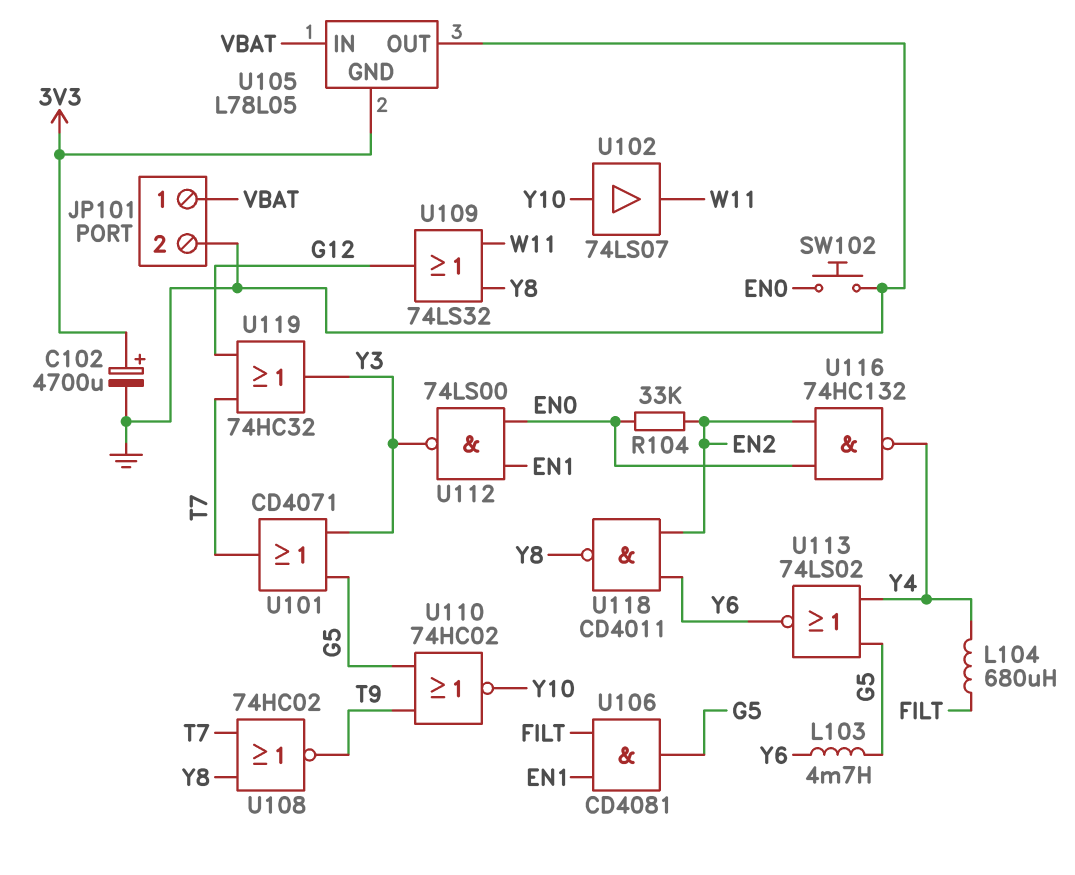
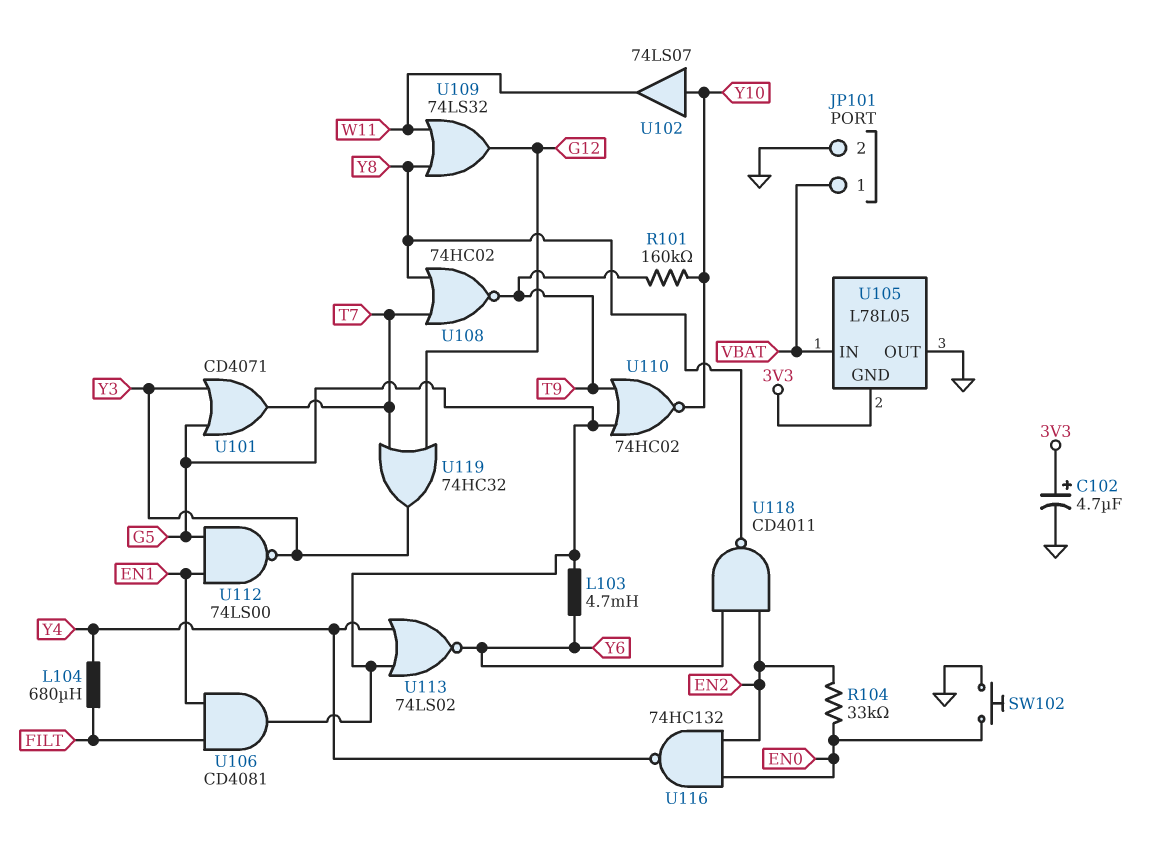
C102: 4700uF (plus 3V3, minus GND) -> 4.7uF (plus 3V3, minus GND)
R101: none -> 160k (T9, Y10)
U112: NAND 74LS00 (in EN0, in EN1, out Y3) -> NAND 74LS00 (in EN1, in G5, out Y3)

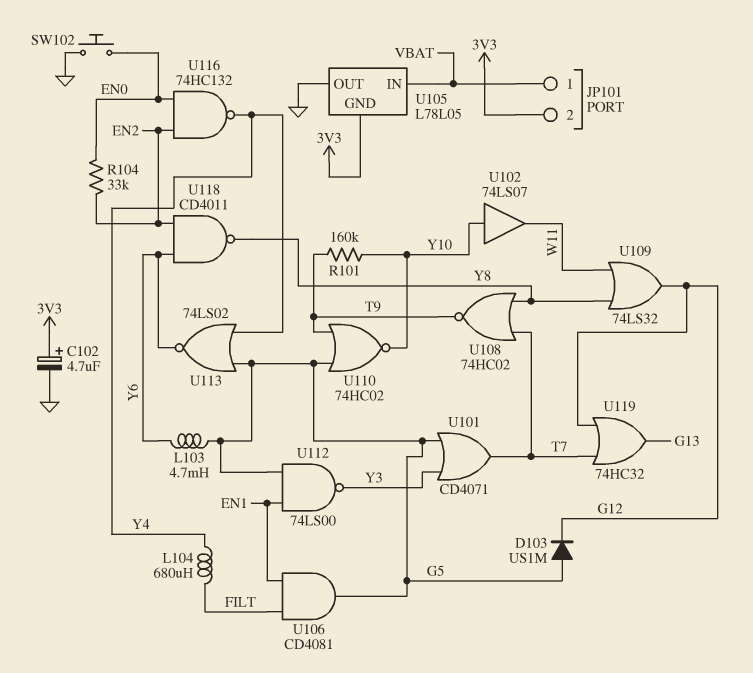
D103: none -> diode US1M (A G5, K G12)
JP101 pin 2: GND -> 3V3
U119: OR 74HC32 (in G12, in T7, out Y3) -> OR 74HC32 (in G12, in T7, out G13)

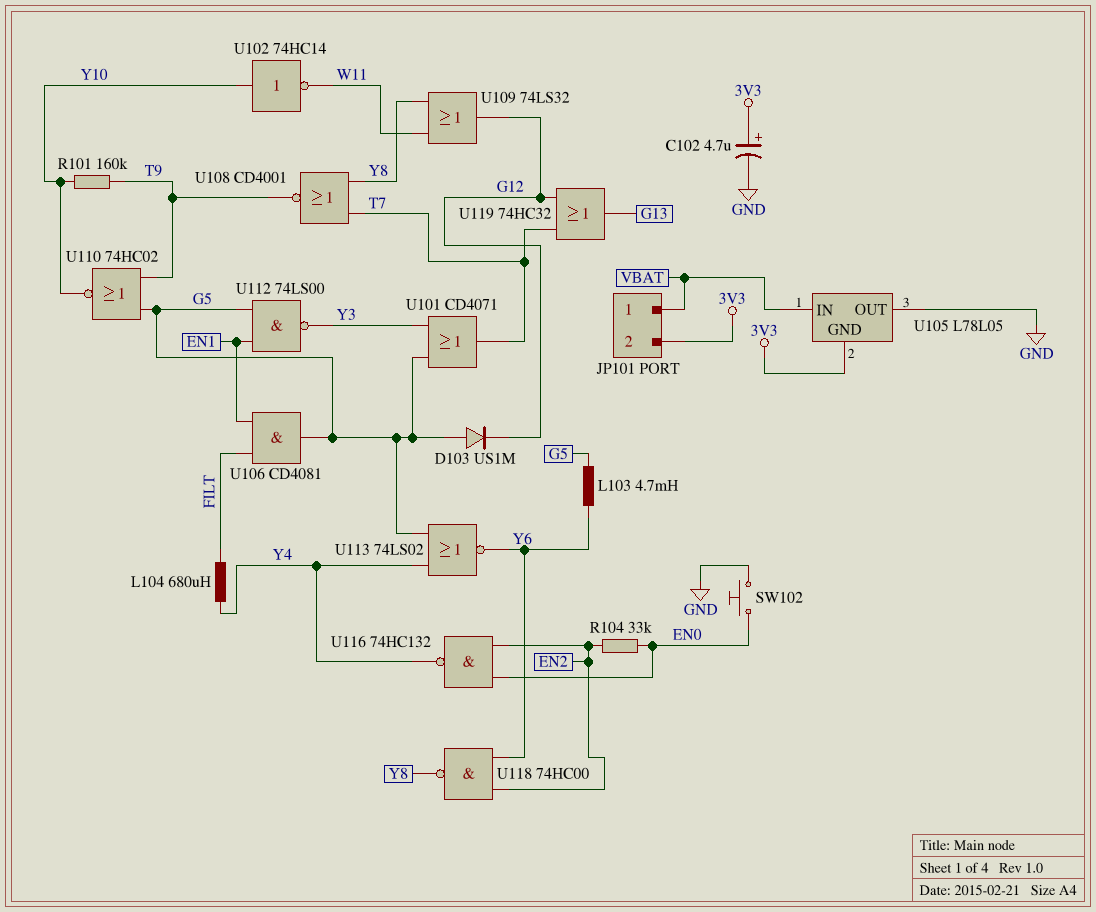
U102: buffer 74LS07 (in Y10, out W11) -> NOT 74HC14 (in Y10, out W11)
U108: NOR 74HC02 (in T7, in Y8, out T9) -> NOR CD4001 (in T7, in Y8, out T9)
U118: NAND CD4011 (in EN2, in Y6, out Y8) -> NAND 74HC00 (in EN2, in Y6, out Y8)

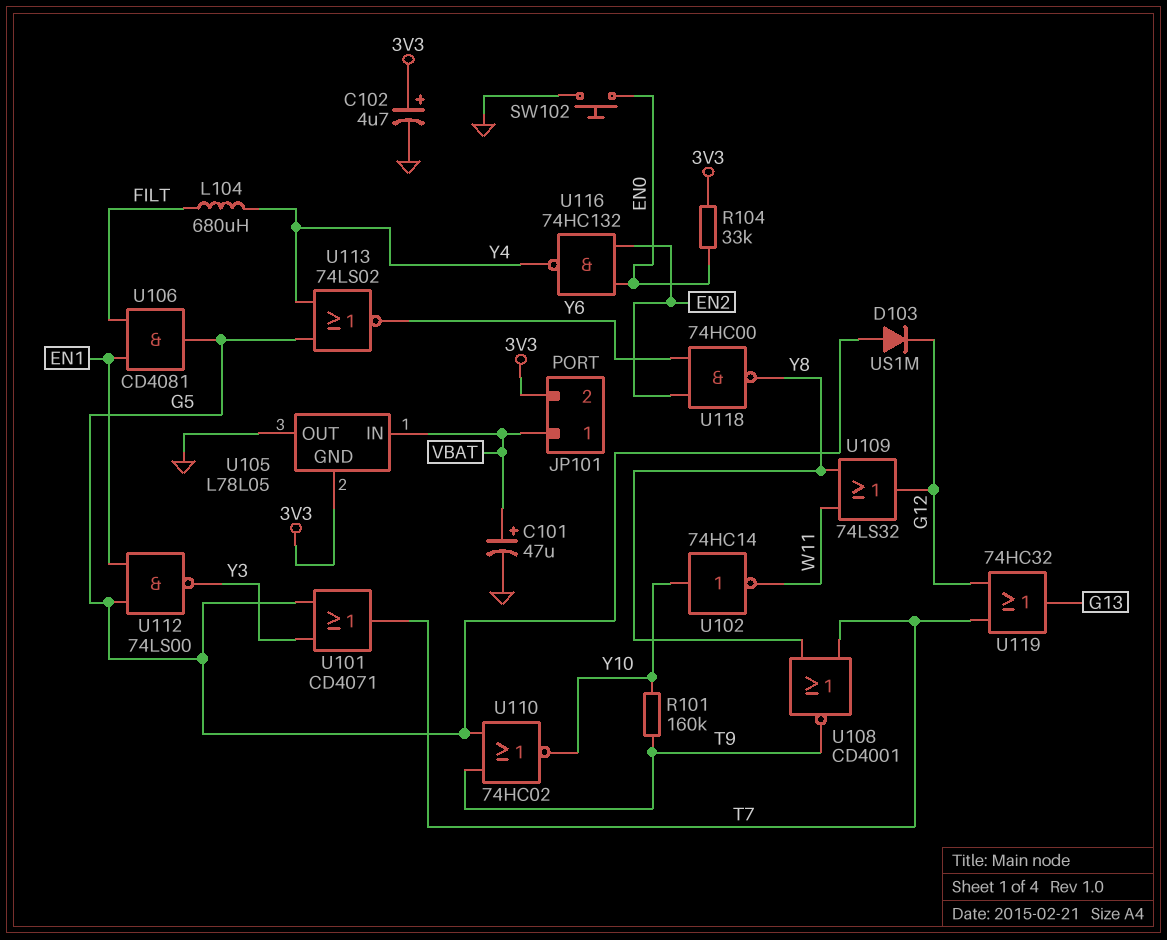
C101: none -> 47uF (plus VBAT, minus GND)
L103: 4.7mH (G5, Y6) -> none
R104: 33k (EN0, EN2) -> 33k (3V3, EN0)

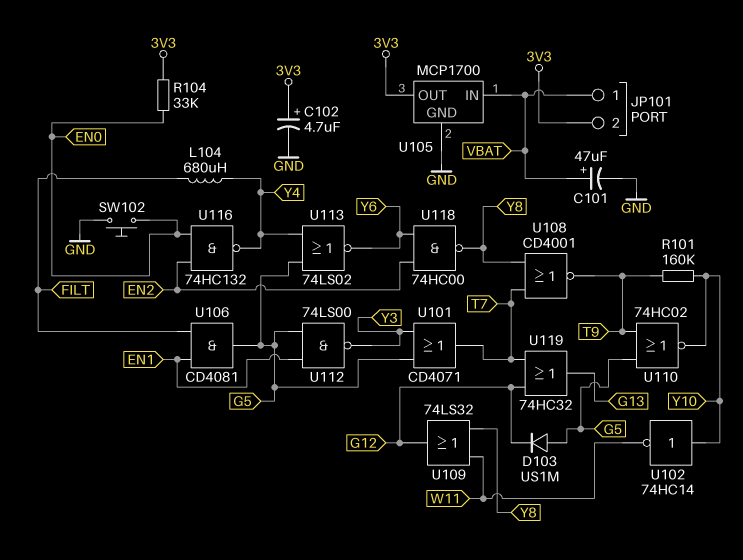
U105: L78L05 -> MCP1700
U105 pin GND: 3V3 -> GND
U105 pin OUT: GND -> 3V3

